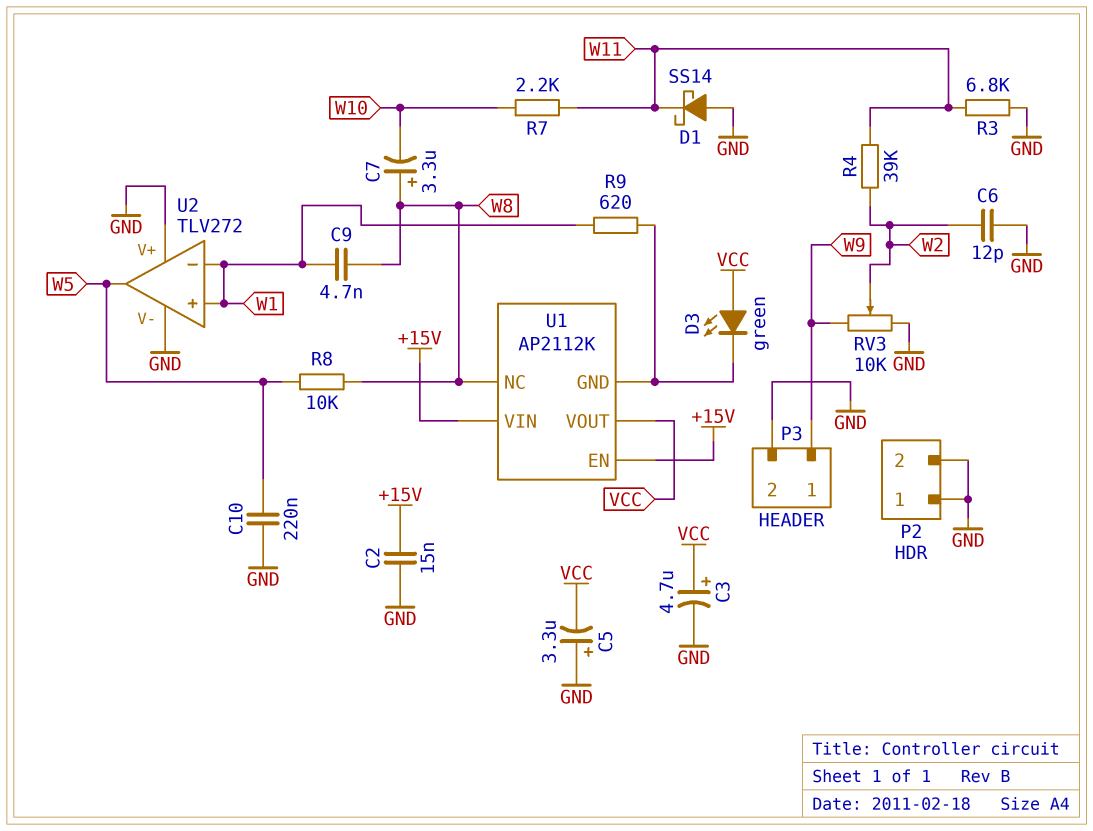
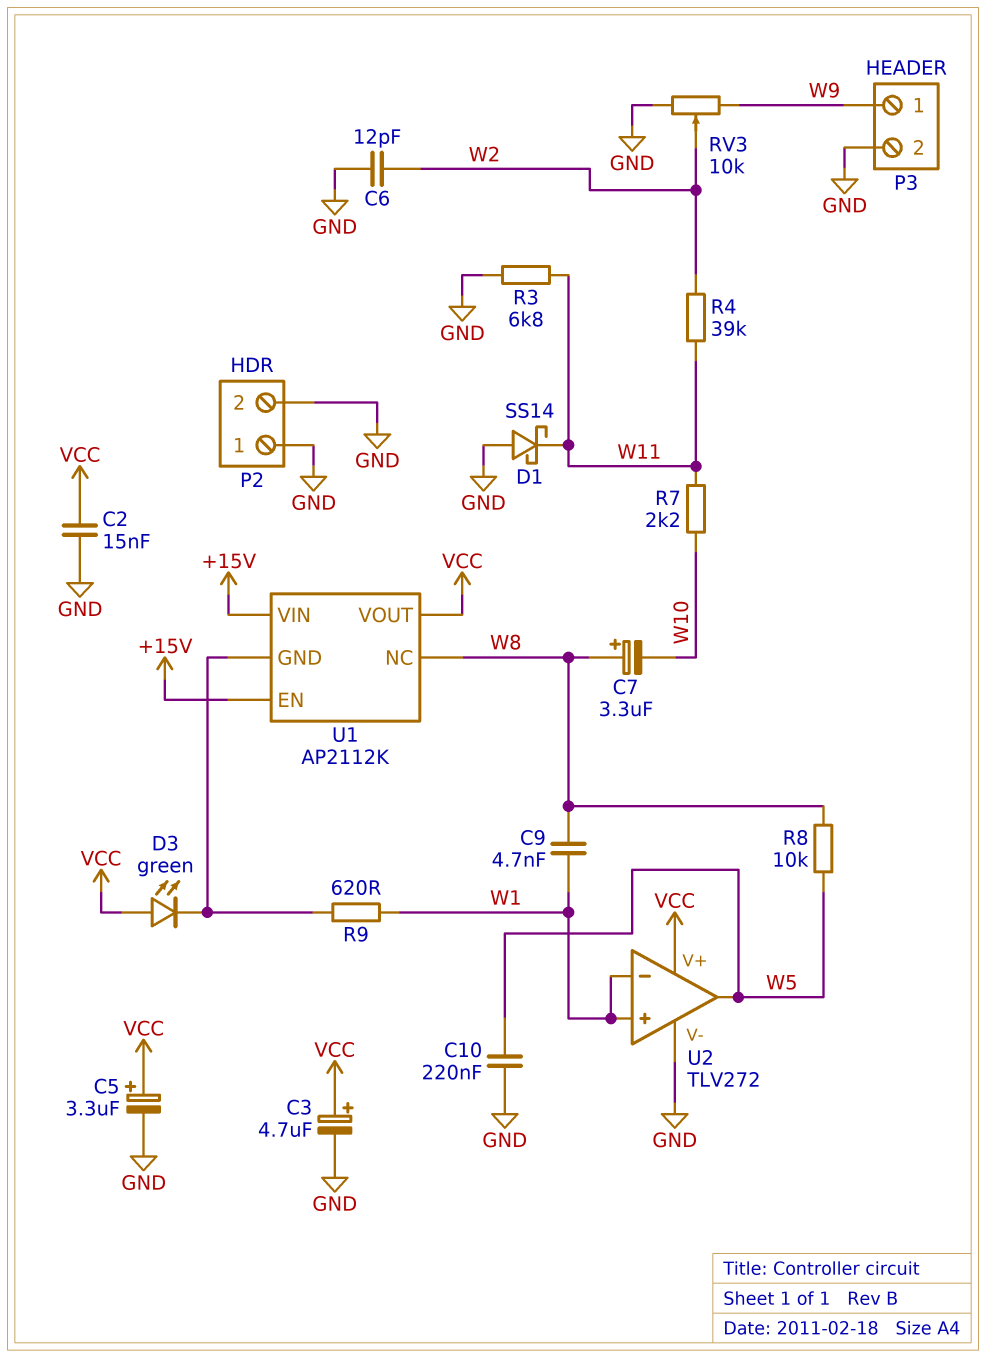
C2: 15nF (+15V, GND) -> 15nF (GND, VCC)
C5: 3.3uF (plus GND, minus VCC) -> 3.3uF (plus VCC, minus GND)
U2 pin V+: GND -> VCC

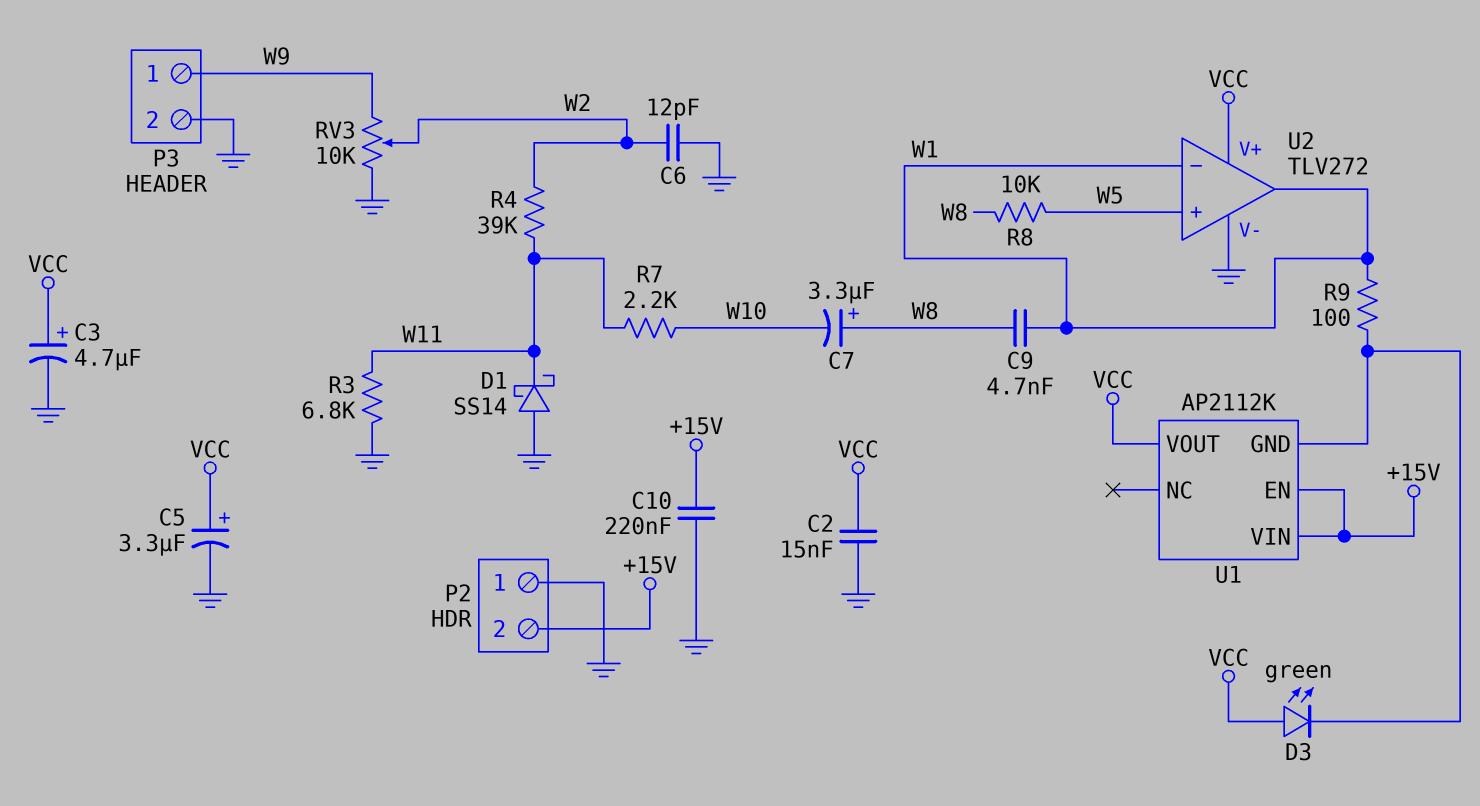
C10: 220nF (GND, W5) -> 220nF (+15V, GND)
P2 pin 2: GND -> +15V
R9: 620 (U1/GND, W1) -> 100 (U1/GND, W1)
U1 pin NC: W8 -> none
U2 pin in+: W1 -> W5
U2 pin out: W5 -> W1

